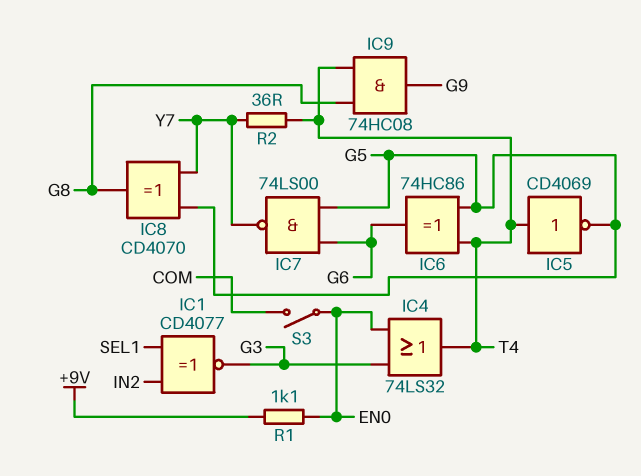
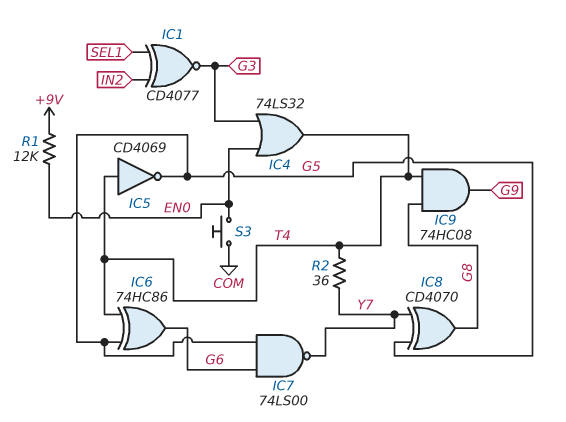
R1: 1.1k (+9V, EN0) -> 12k (+9V, EN0)
S3: switch (COM, EN0) -> button (COM, EN0)

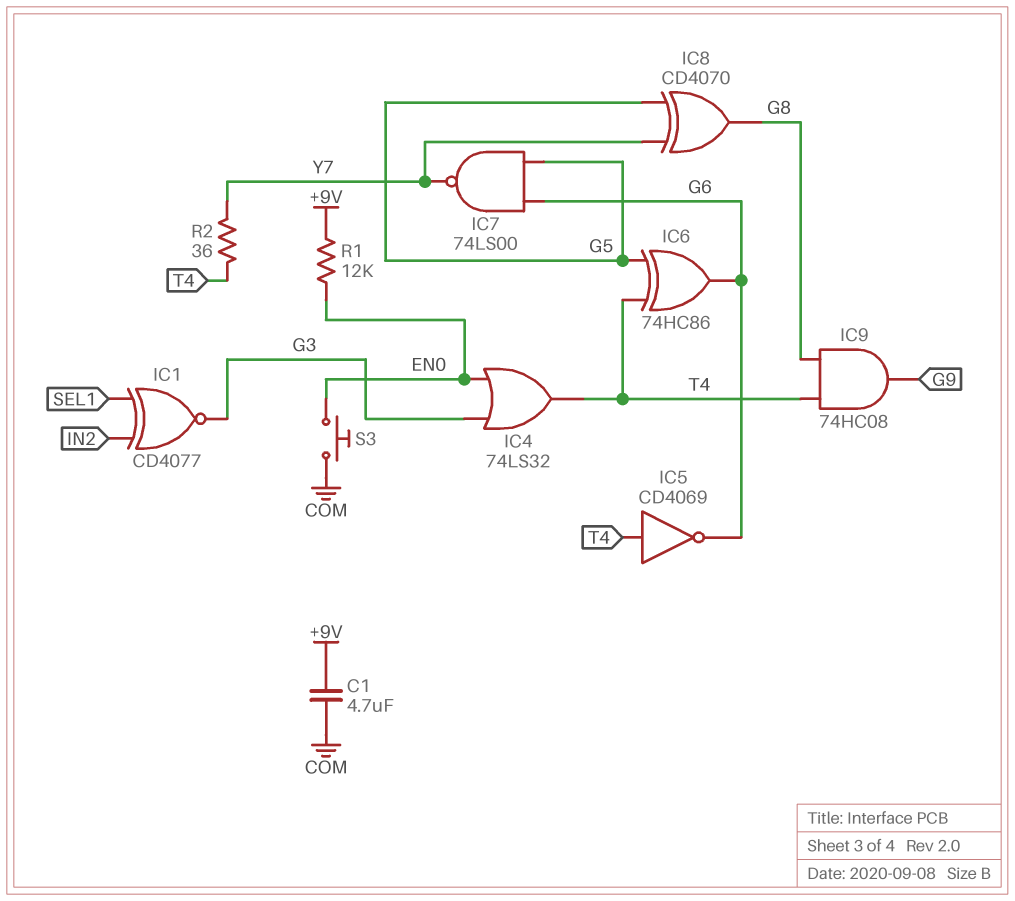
C1: none -> 4.7uF (+9V, COM)
IC5: NOT CD4069 (in T4, out G5) -> NOT CD4069 (in T4, out G6)

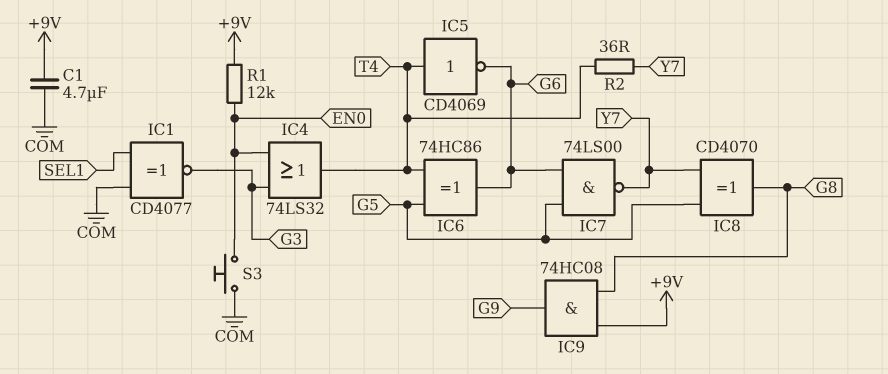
IC1: XNOR CD4077 (in IN2, in SEL1, out G3) -> XNOR CD4077 (in COM, in SEL1, out G3)
IC9: AND 74HC08 (in G8, in T4, out G9) -> AND 74HC08 (in +9V, in G8, out G9)

